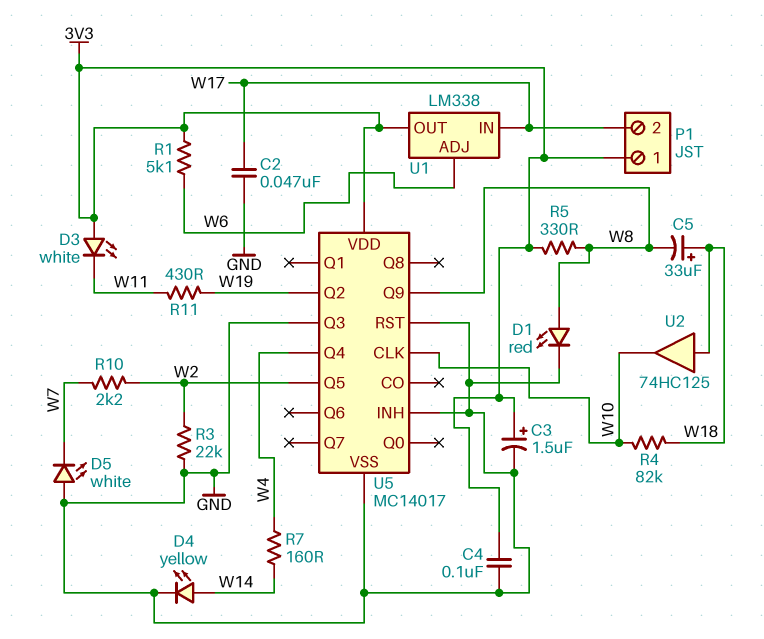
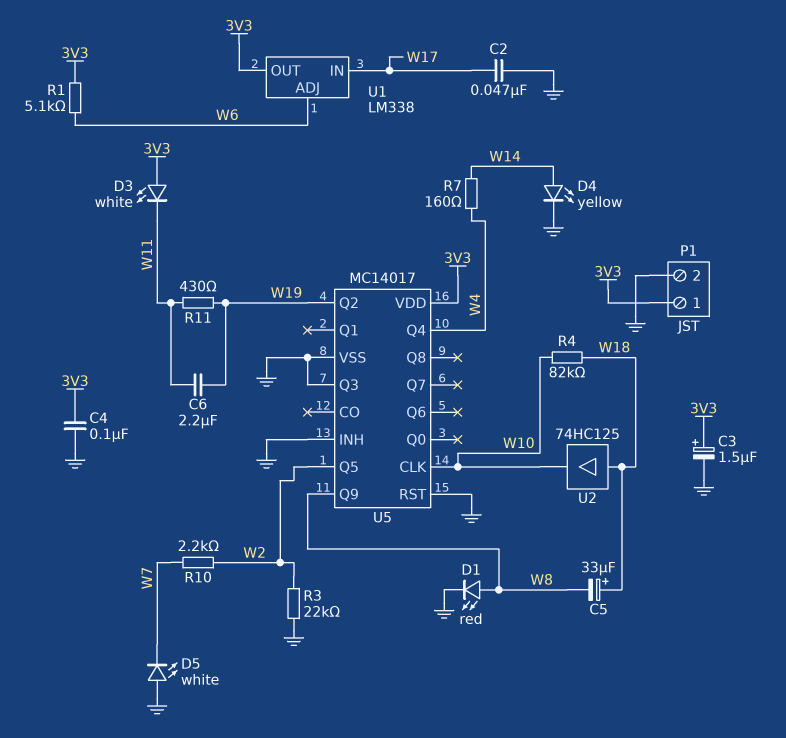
C6: none -> 2.2uF (W11, W19)
P1 pin 2: W17 -> GND
R5: 330 (3V3, W8) -> none

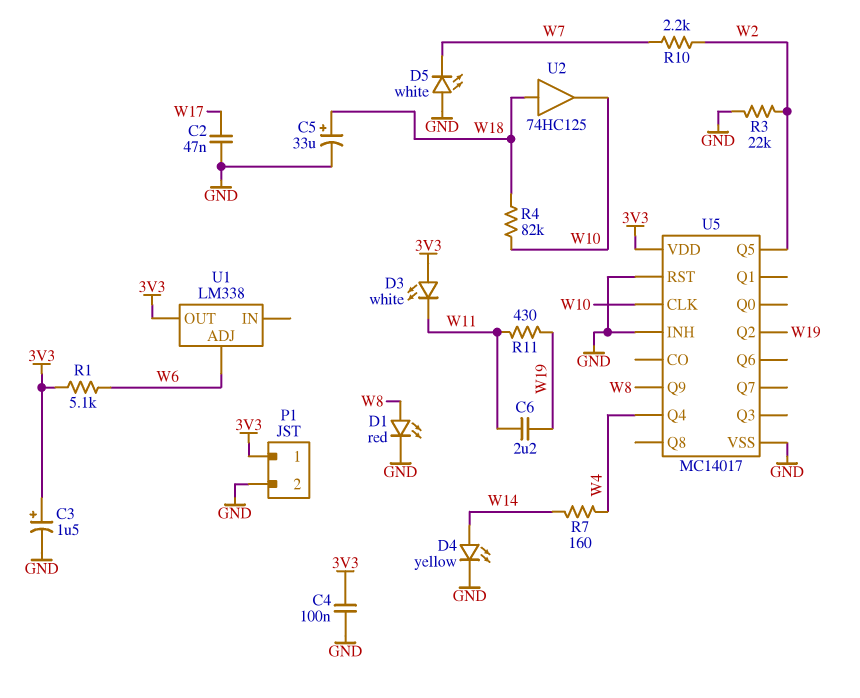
C5: 33uF (plus W18, minus W8) -> 33uF (plus W18, minus GND)
U1 pin IN: W17 -> none
U5 pin Q3: GND -> none

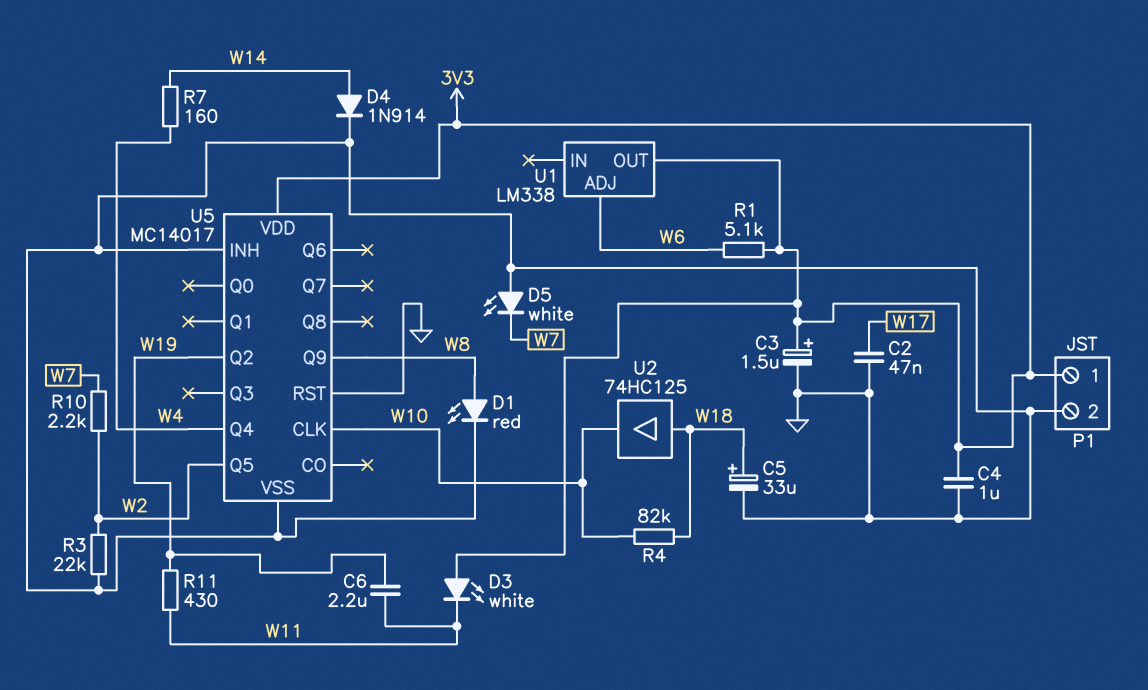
C4: 100nF (3V3, GND) -> 1uF (3V3, GND)
D4: LED yellow (A W14, K GND) -> diode 1N914 (A W14, K GND)

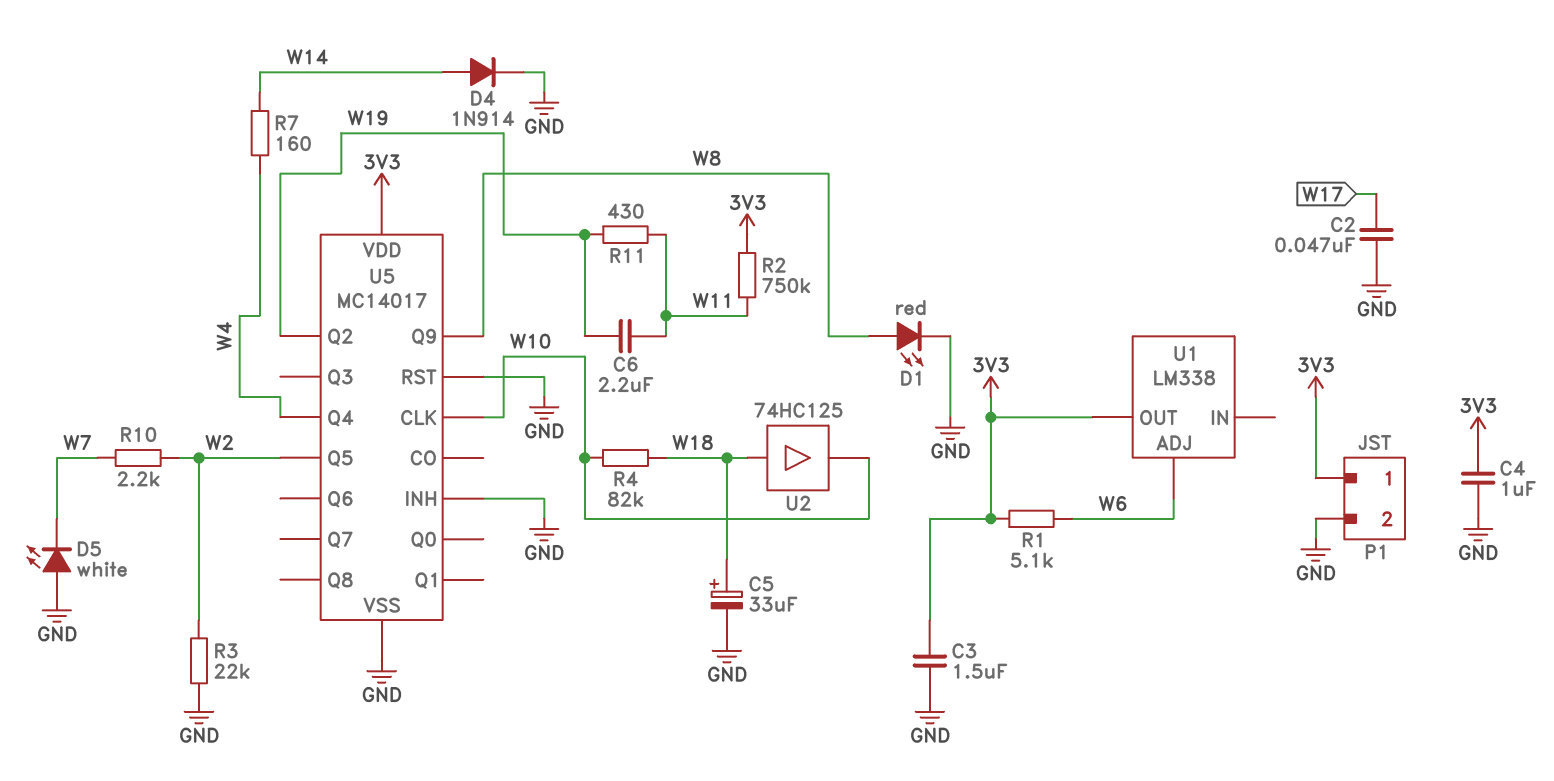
C3: 1.5uF (plus 3V3, minus GND) -> 1.5uF (3V3, GND)
D3: LED white (A 3V3, K W11) -> none
R2: none -> 750k (3V3, W11)

